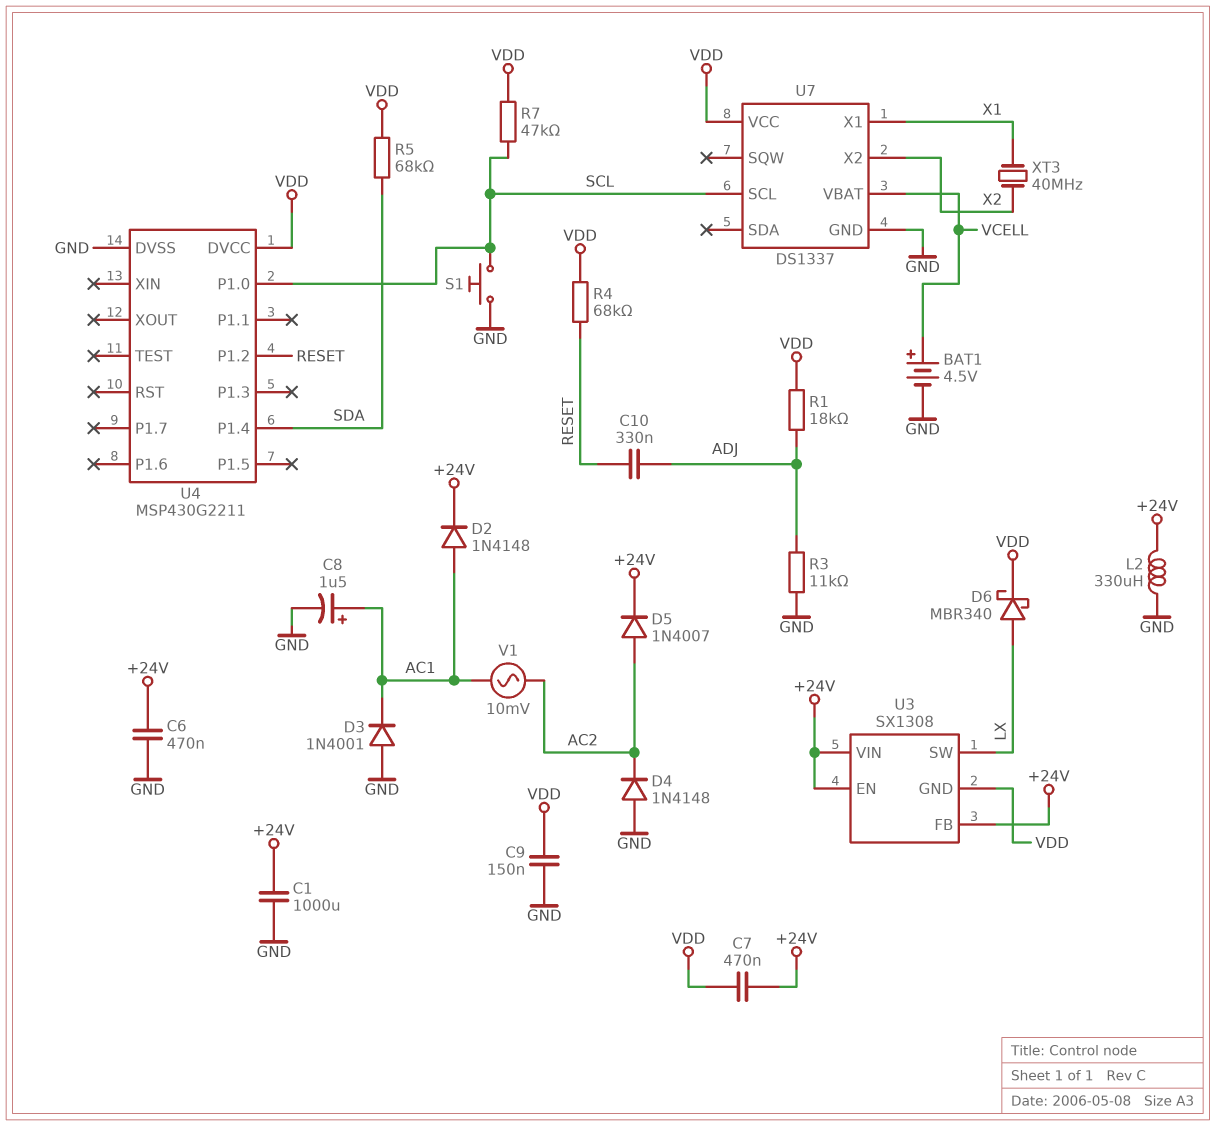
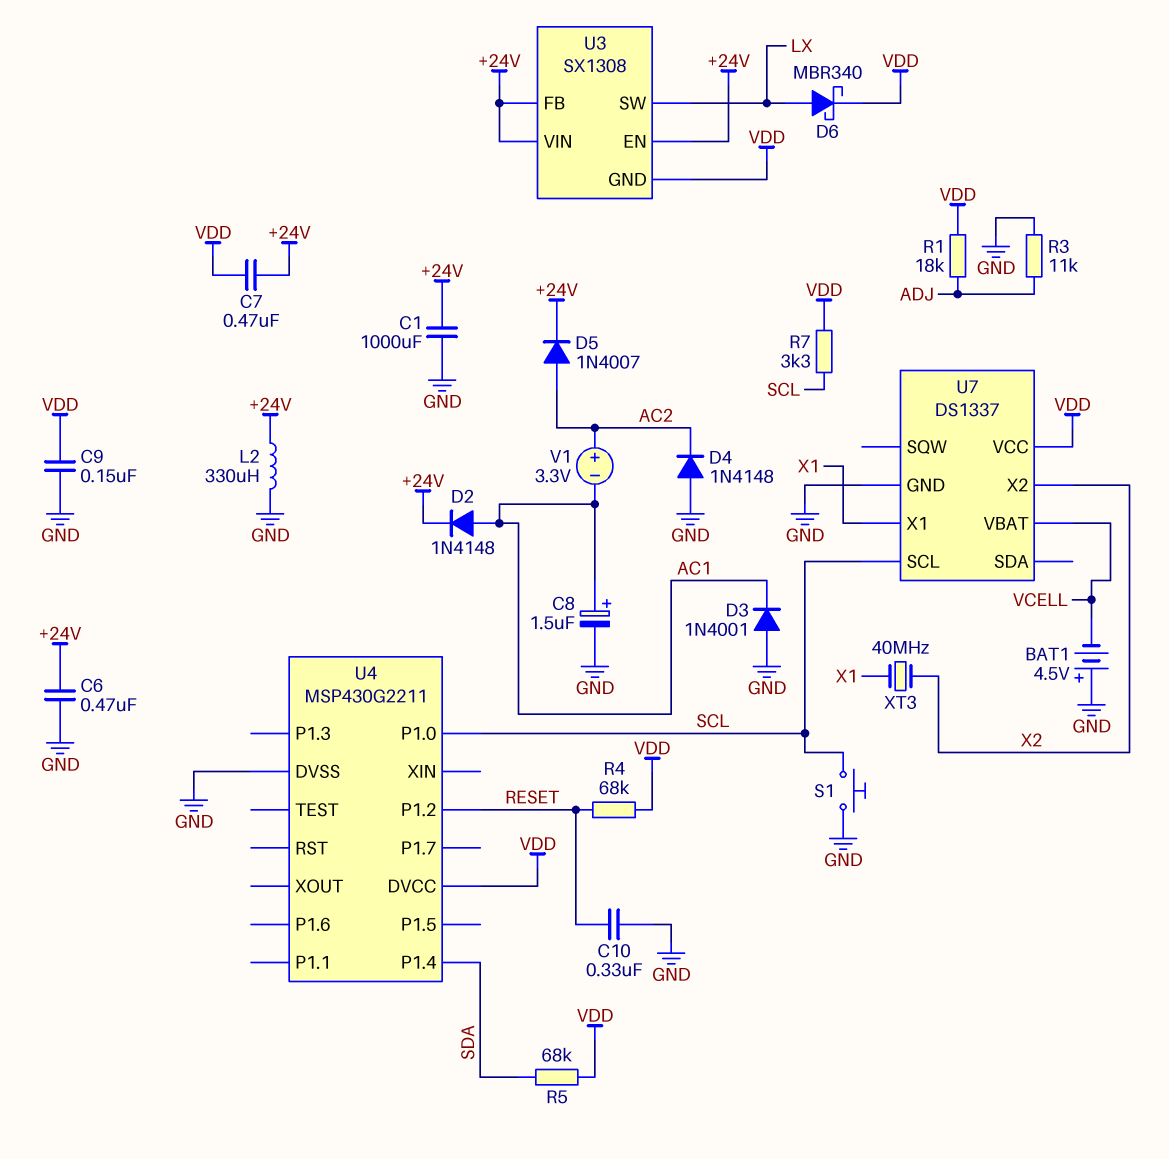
BAT1: 4.5V (plus VCELL, minus GND) -> 4.5V (plus GND, minus VCELL)
C10: 330nF (ADJ, RESET) -> 330nF (GND, RESET)
R7: 47k (SCL, VDD) -> 3.3k (SCL, VDD)
V1: AC 10mV (AC1, AC2) -> 3.3V (plus AC2, minus AC1)

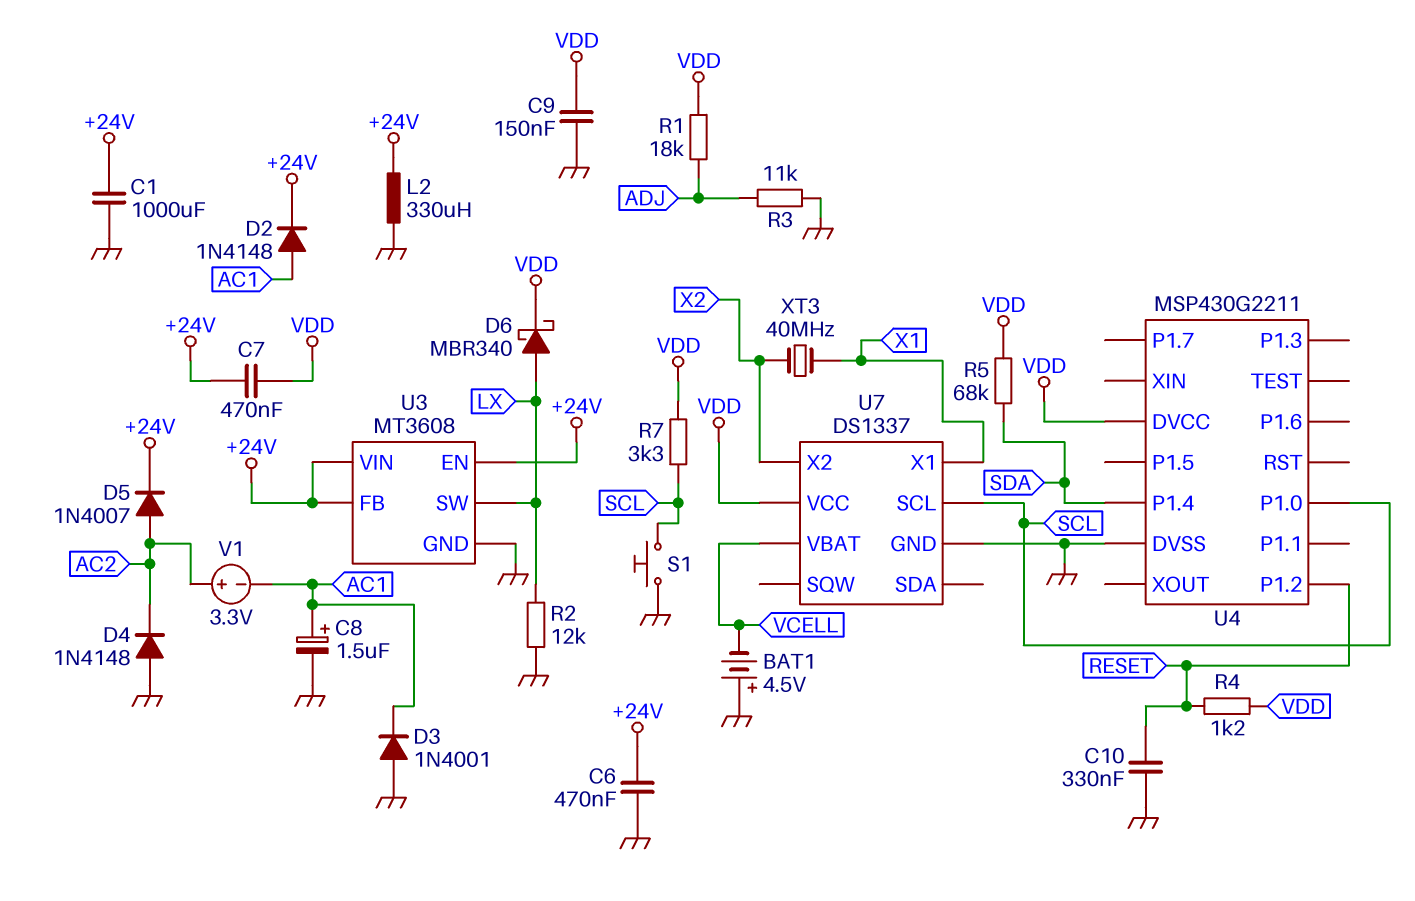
R2: none -> 12k (GND, LX)
R4: 68k (RESET, VDD) -> 1.2k (RESET, VDD)
U3: SX1308 -> MT3608
U3 pin GND: VDD -> GND

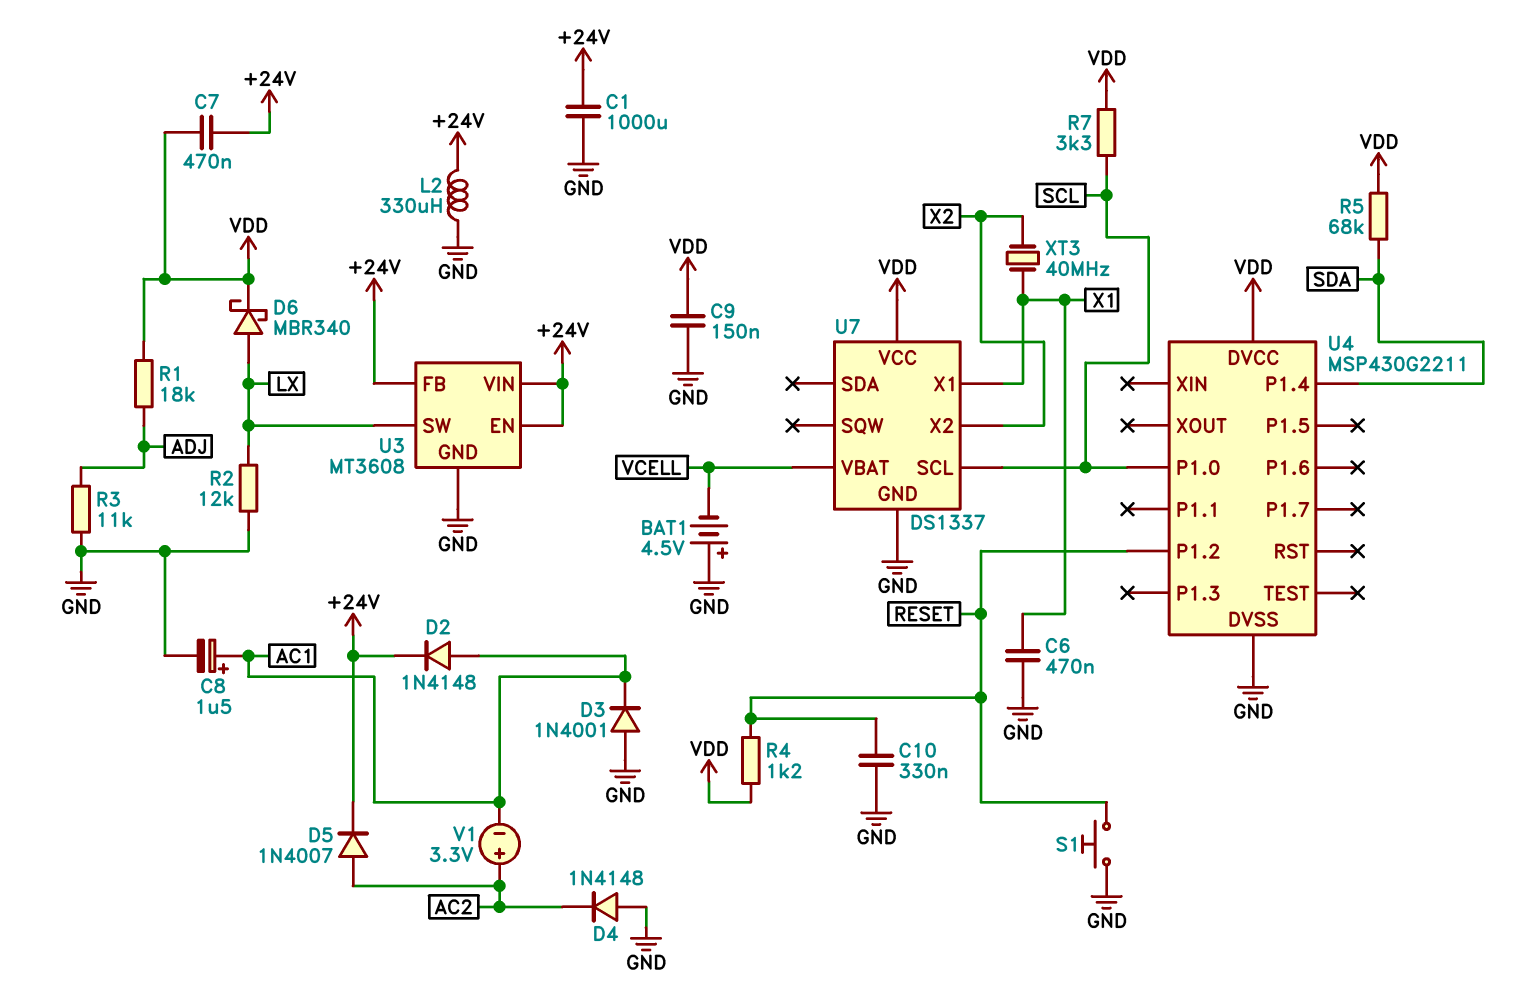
C6: 470nF (+24V, GND) -> 470nF (GND, X1)
S1: button (GND, SCL) -> button (GND, RESET)

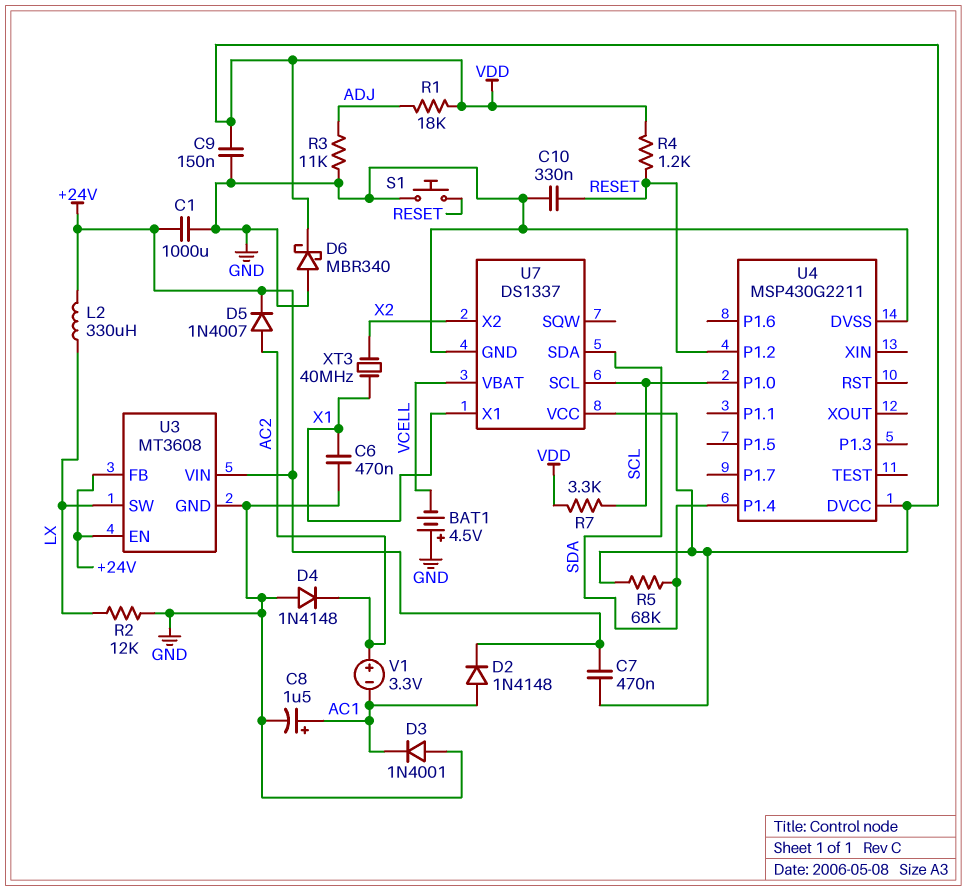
D6: schottky MBR340 (A LX, K VDD) -> schottky MBR340 (A GND, K VDD)
L2: 330uH (+24V, GND) -> 330uH (+24V, LX)
U7 pin SDA: none -> SDA

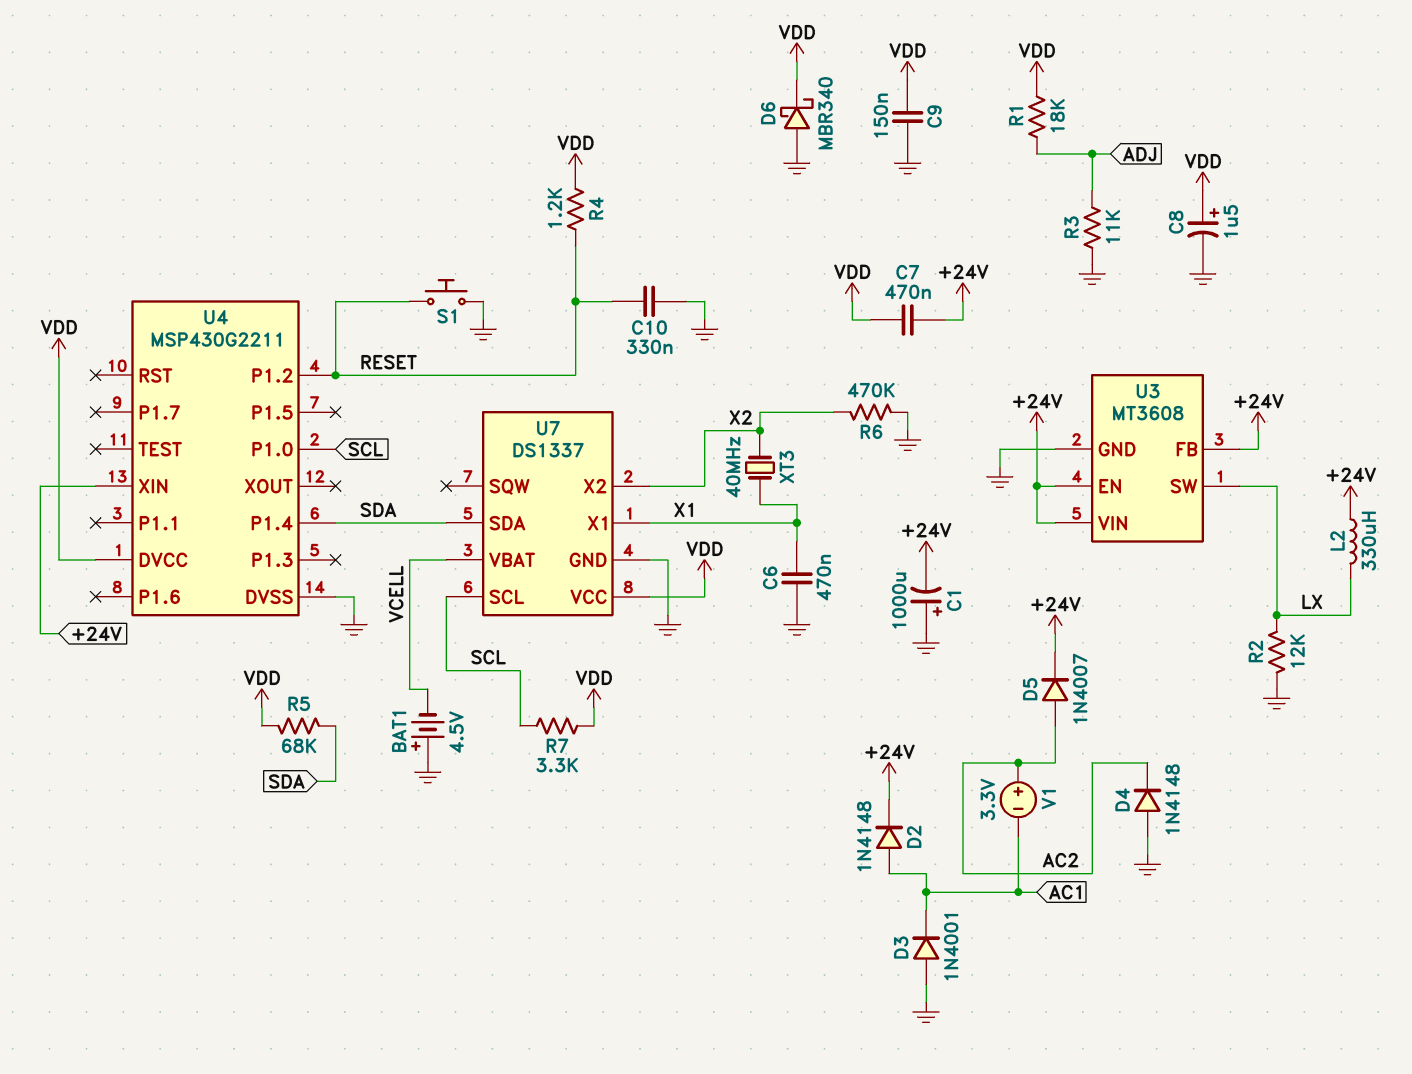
C1: 1000uF (+24V, GND) -> 1000uF (plus GND, minus +24V)
C8: 1.5uF (plus AC1, minus GND) -> 1.5uF (plus VDD, minus GND)
R6: none -> 470k (GND, X2)
U4 pin XIN: none -> +24V

